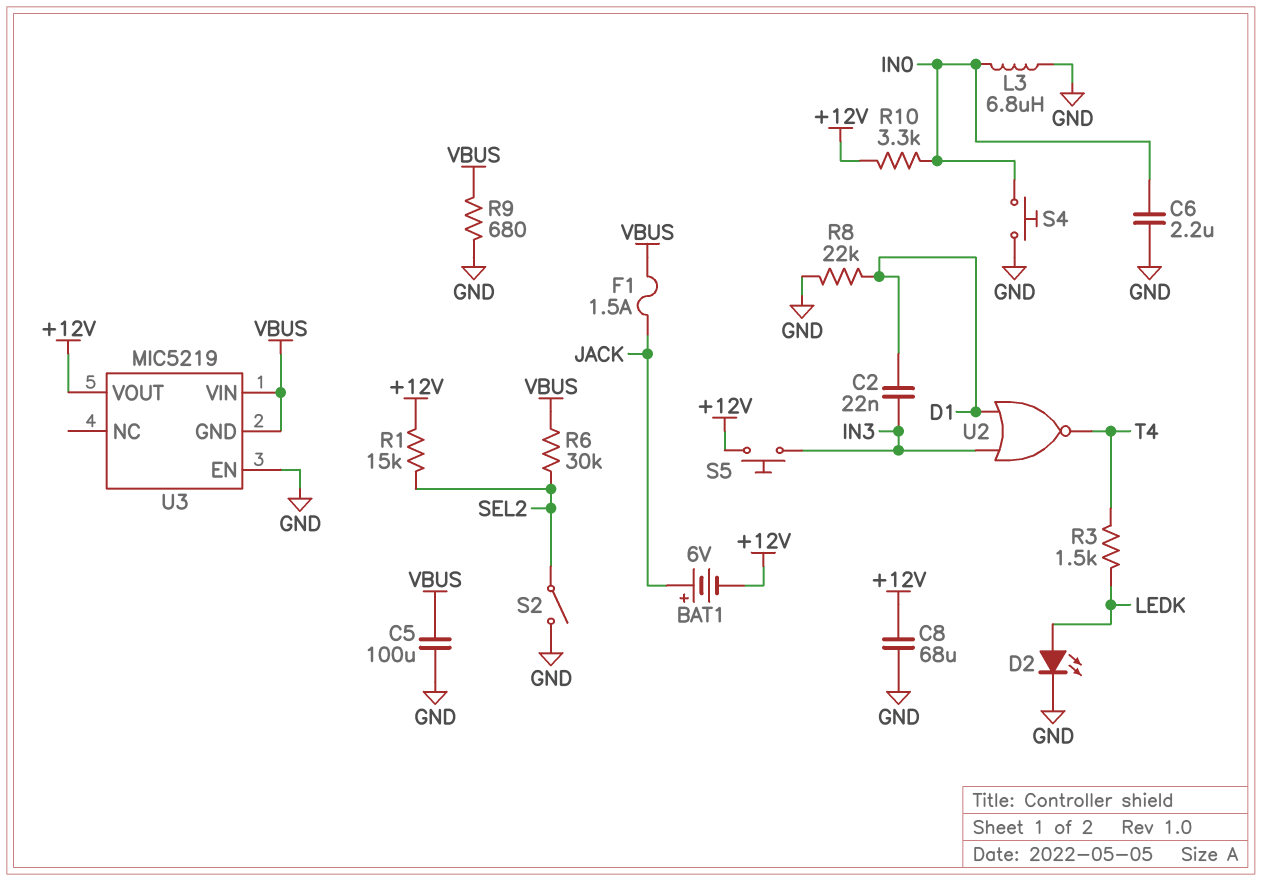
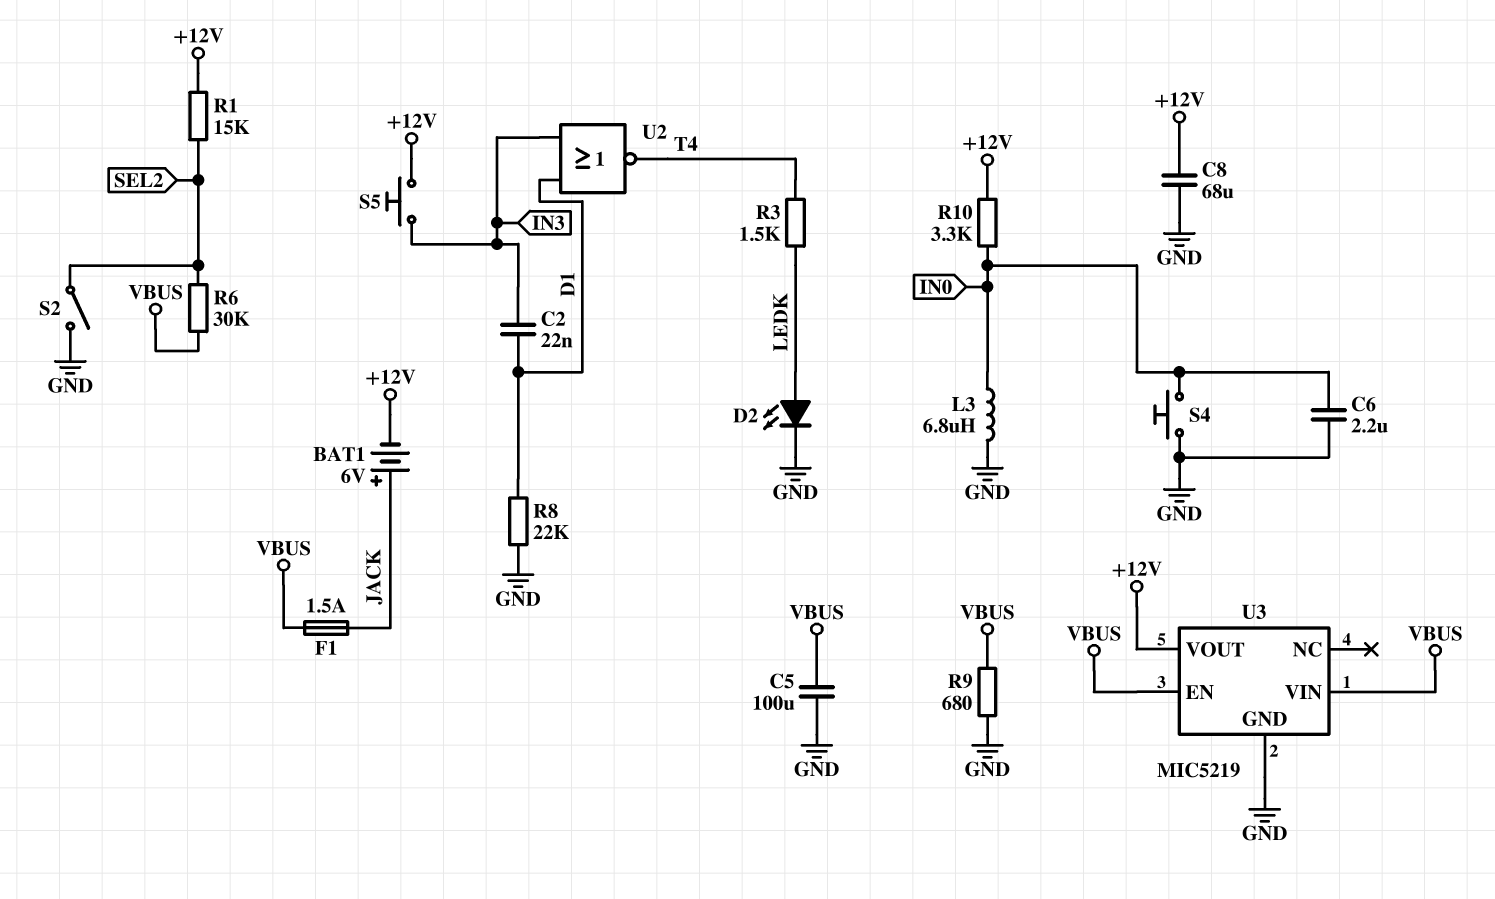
U3 pin EN: GND -> VBUS
U3 pin GND: VBUS -> GND

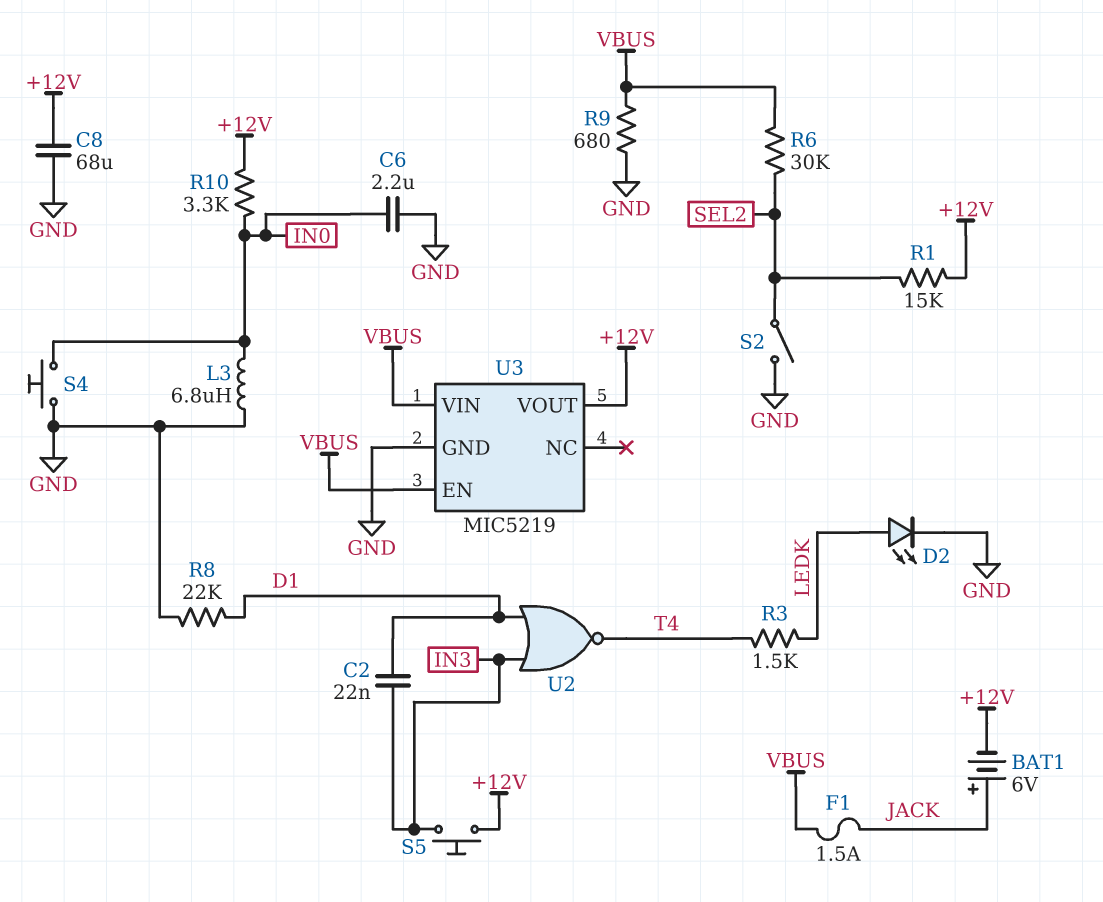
C5: 100uF (GND, VBUS) -> none

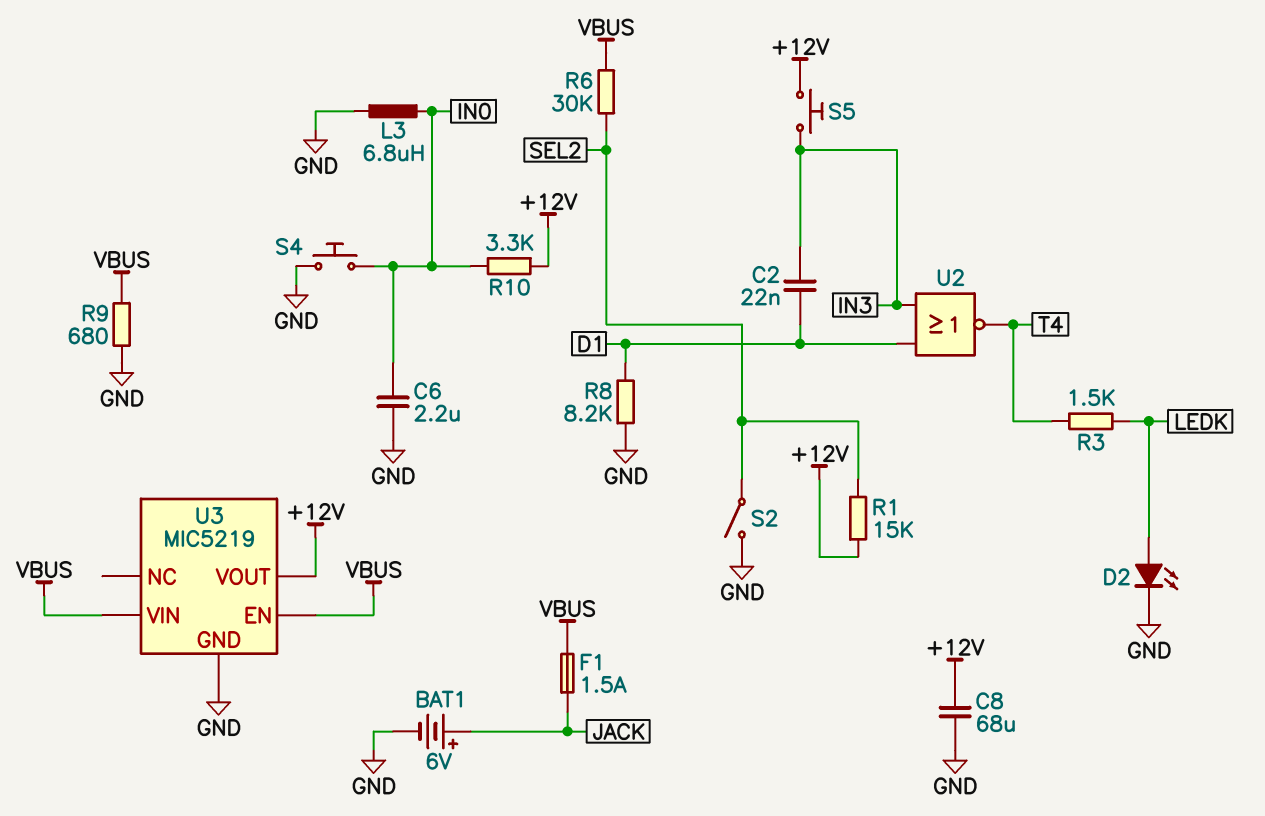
BAT1: 6V (plus JACK, minus +12V) -> 6V (plus JACK, minus GND)
R8: 22k (D1, GND) -> 8.2k (D1, GND)

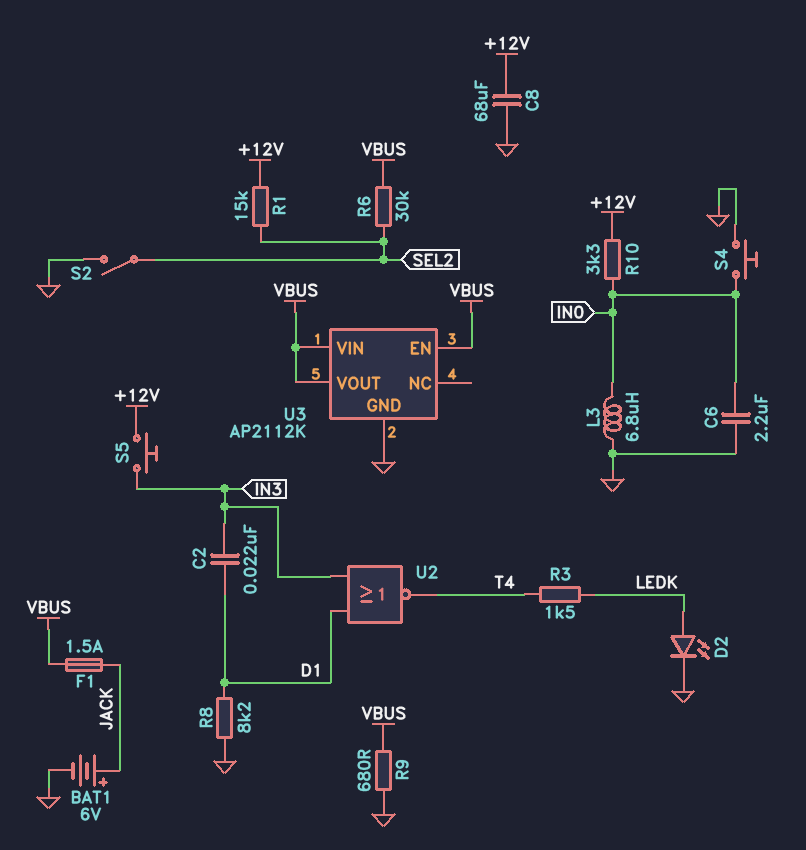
U3: MIC5219 -> AP2112K
U3 pin VOUT: +12V -> VBUS

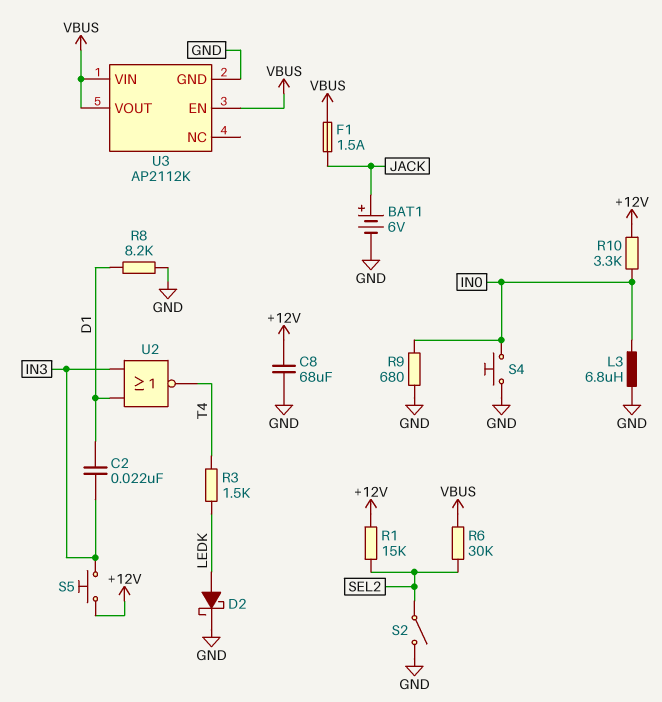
C6: 2.2uF (GND, IN0) -> none
D2: LED (A LEDK, K GND) -> schottky (A LEDK, K GND)
R9: 680 (GND, VBUS) -> 680 (GND, IN0)

